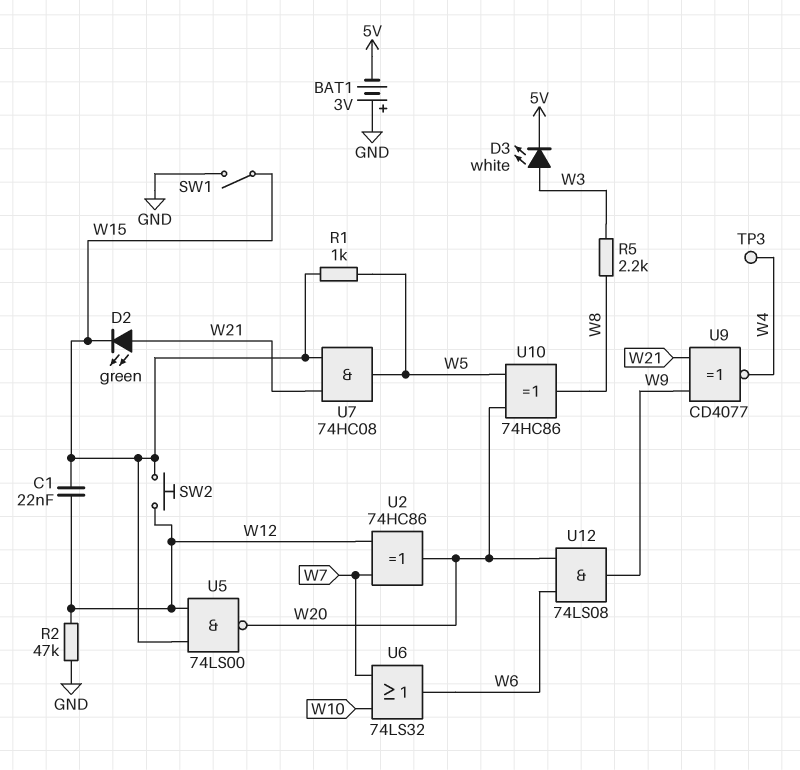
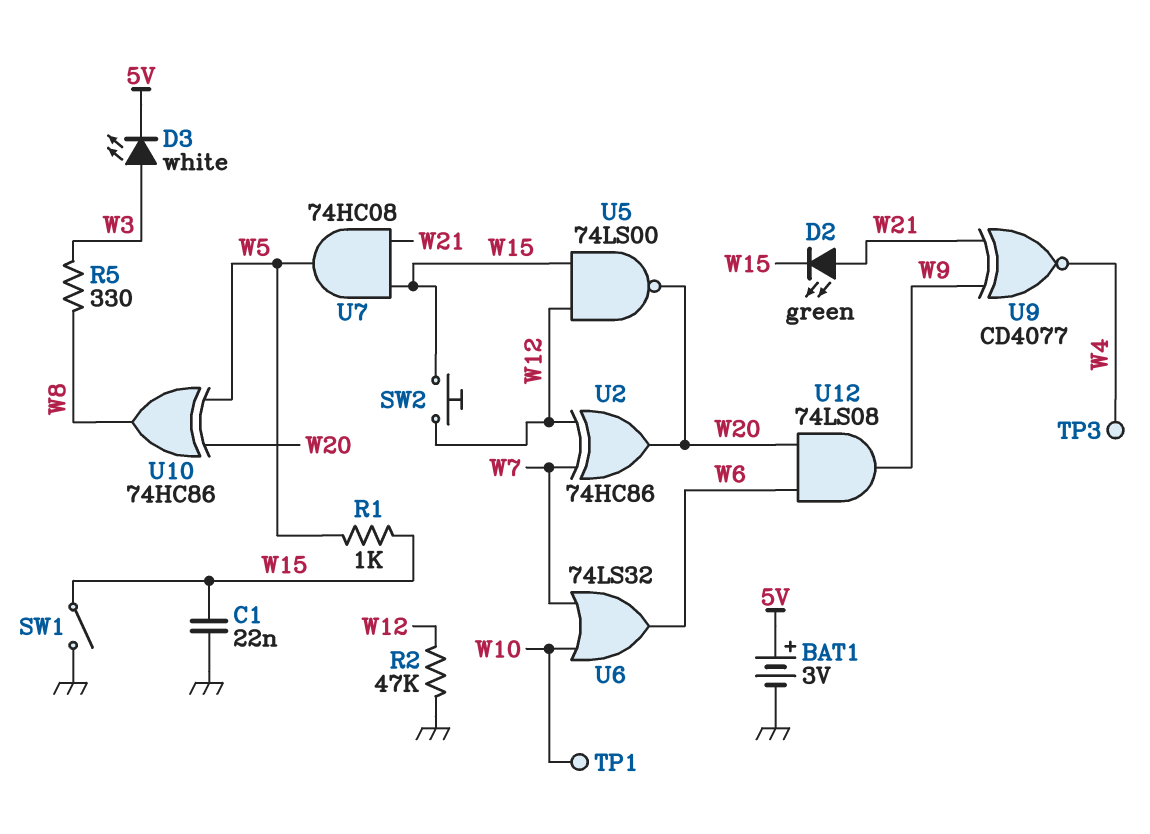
BAT1: 3V (plus GND, minus 5V) -> 3V (plus 5V, minus GND)
C1: 22nF (W12, W15) -> 22nF (GND, W15)
R5: 2.2k (W3, W8) -> 330 (W3, W8)
TP1: none -> test point (W10)

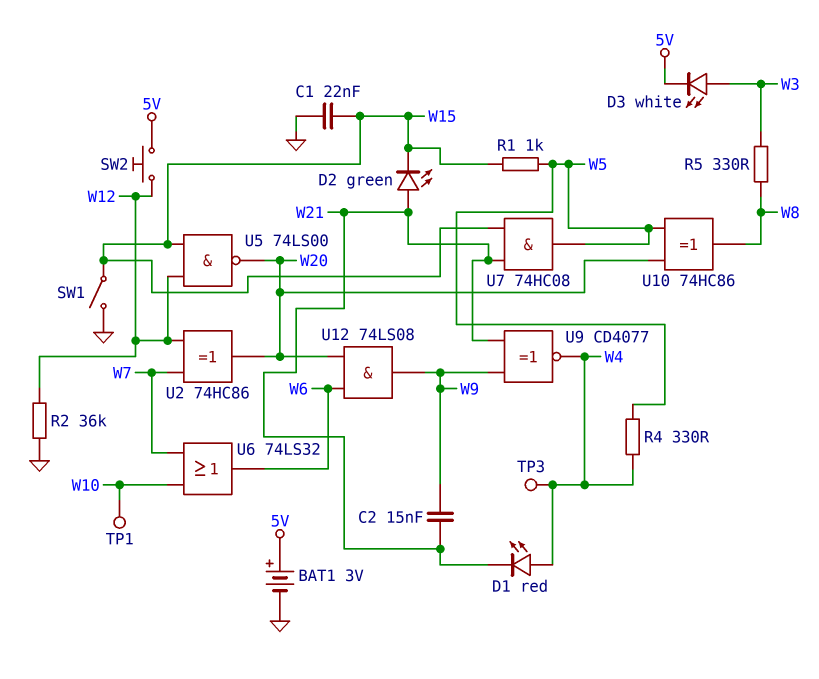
C2: none -> 15nF (W9, W21)
D1: none -> LED red (A W4, K W21)
R2: 47k (GND, W12) -> 36k (GND, W12)
R4: none -> 330 (W4, W5)
SW2: button (W12, W15) -> button (5V, W12)

